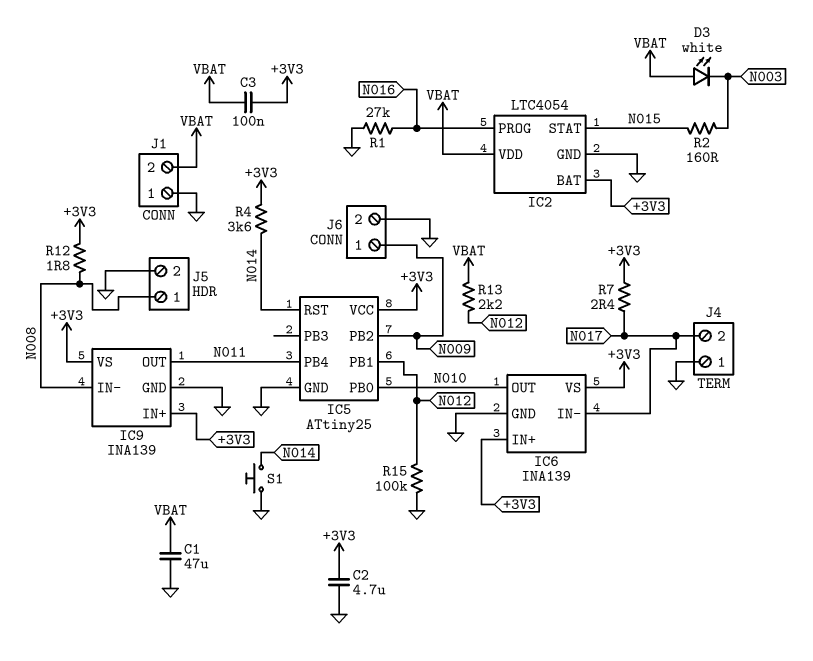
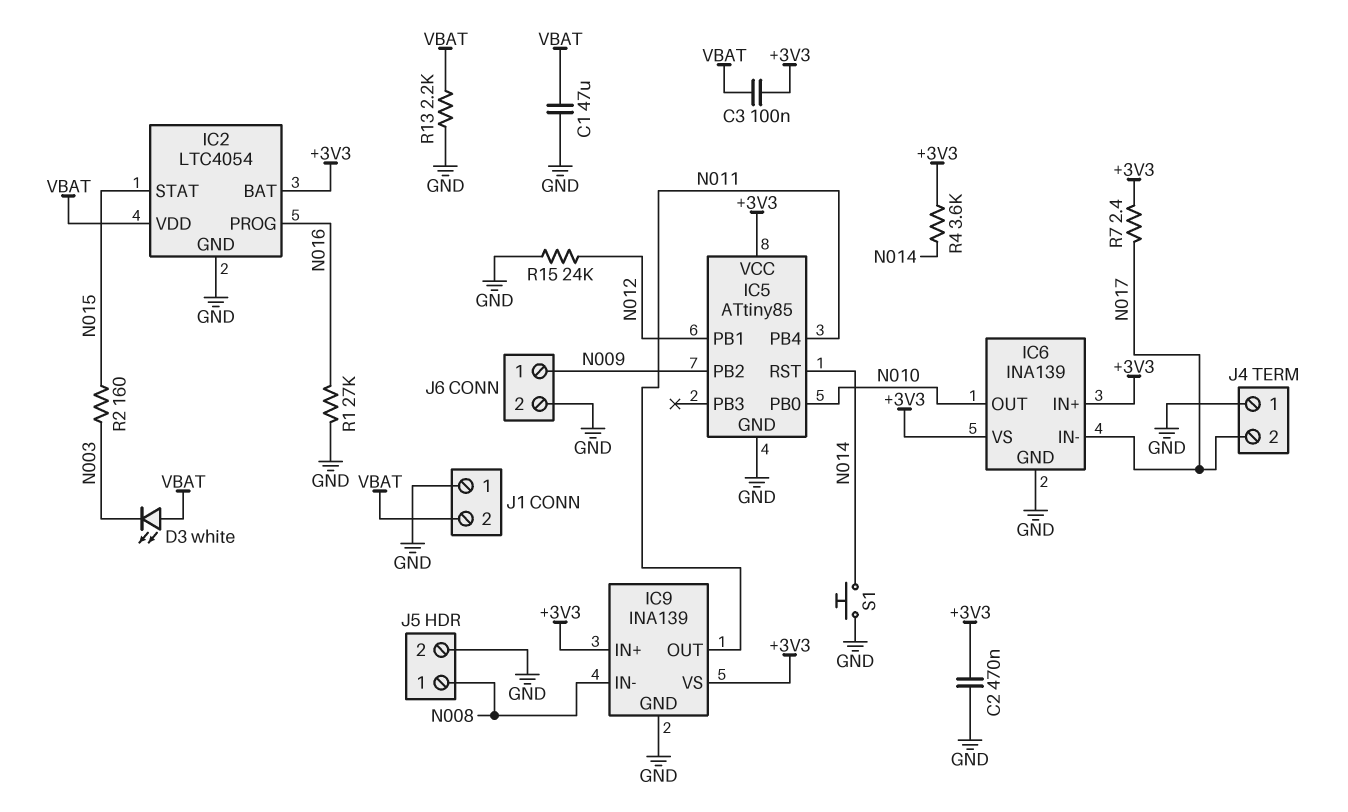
C2: 4.7uF (+3V3, GND) -> 470nF (+3V3, GND)
IC5: ATtiny25 -> ATtiny85
R12: 1.8 (+3V3, N008) -> none
R13: 2.2k (N012, VBAT) -> 2.2k (GND, VBAT)
R15: 100k (GND, N012) -> 24k (GND, N012)

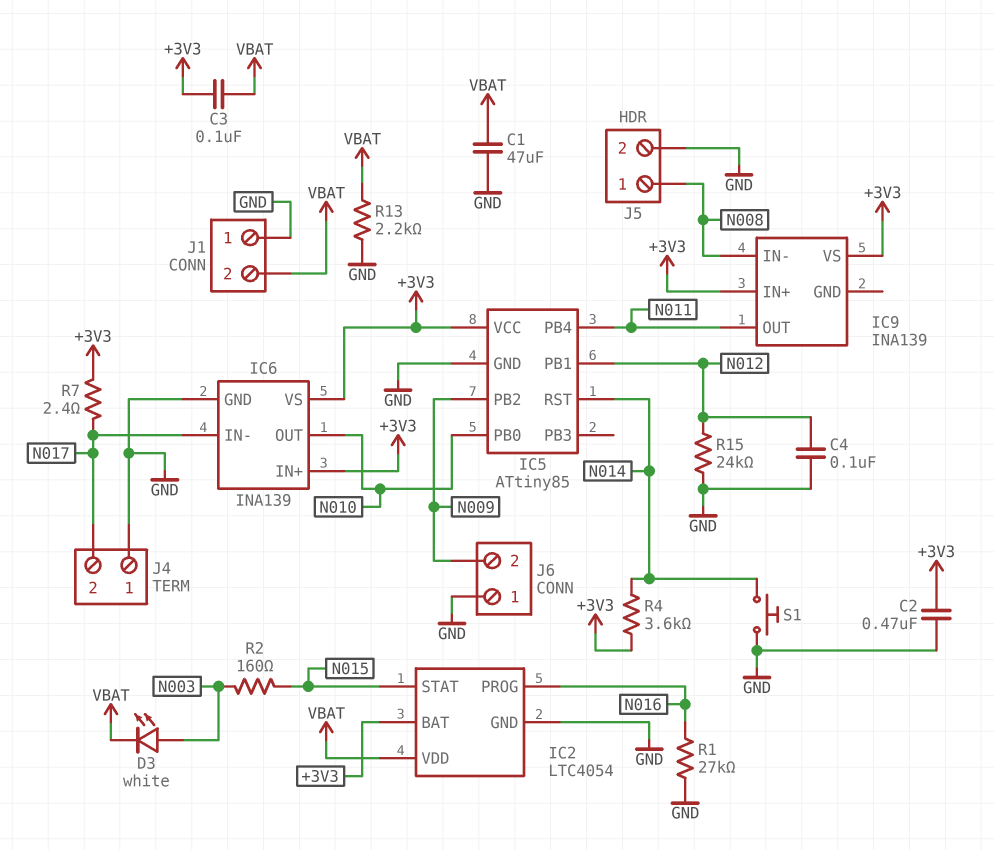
C4: none -> 100nF (GND, N012)
D3: LED white (A VBAT, K N003) -> LED white (A N003, K VBAT)
IC9 pin GND: GND -> none
J6 pin 1: N009 -> GND
J6 pin 2: GND -> N009

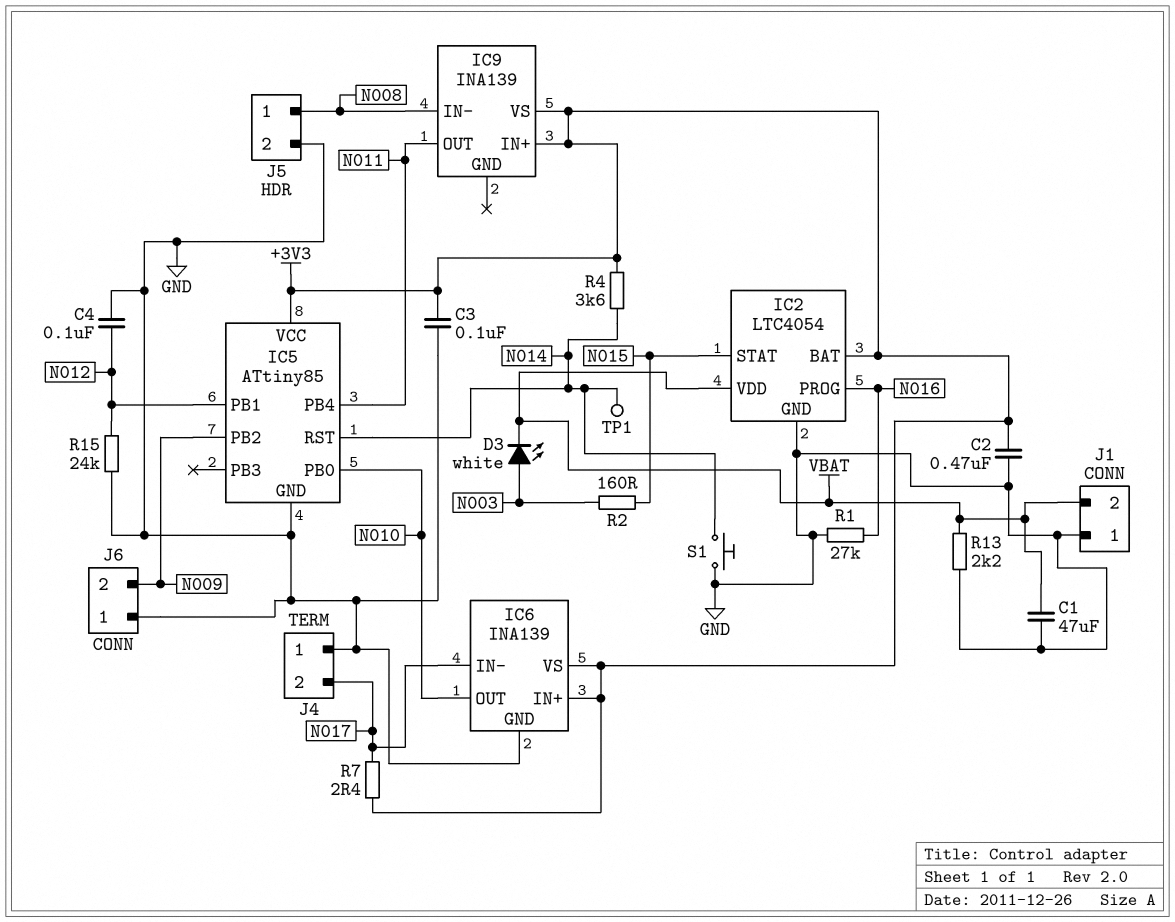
C3: 100nF (+3V3, VBAT) -> 100nF (+3V3, GND)
TP1: none -> test point (N014)

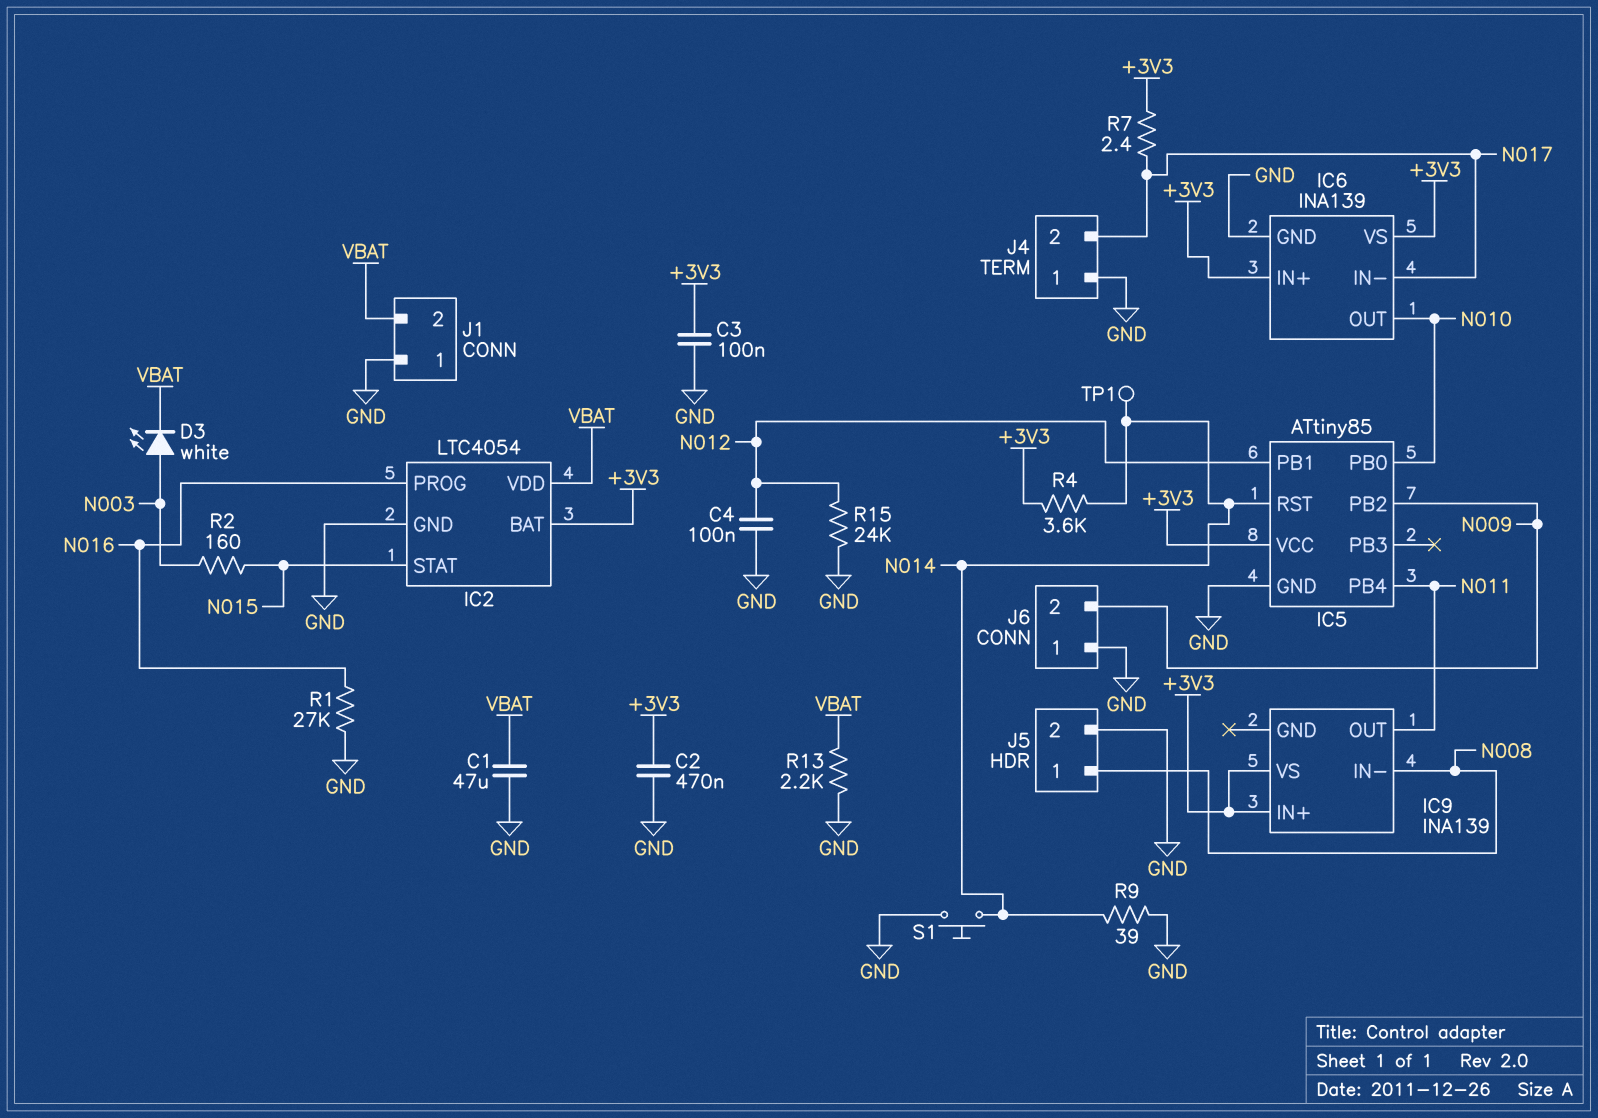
R9: none -> 39 (GND, N014)

